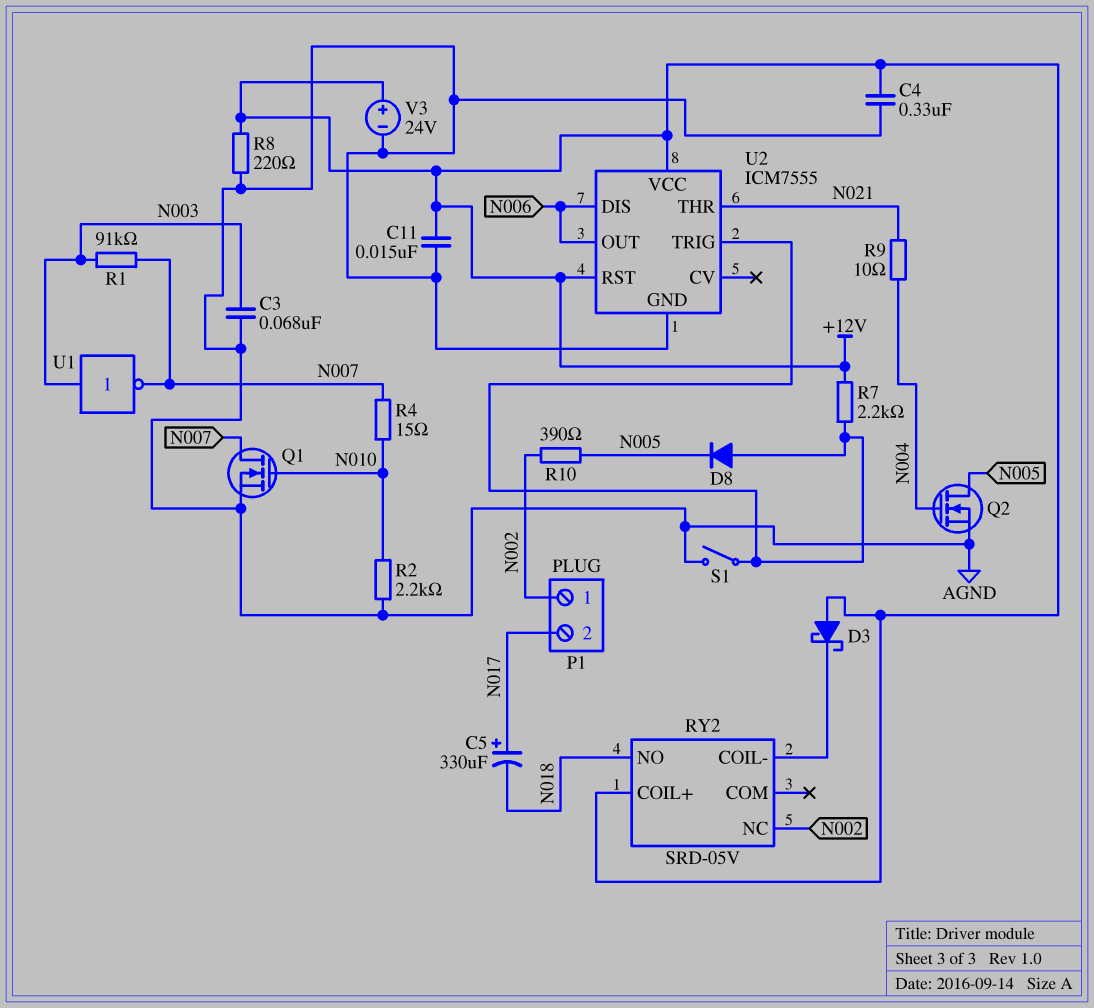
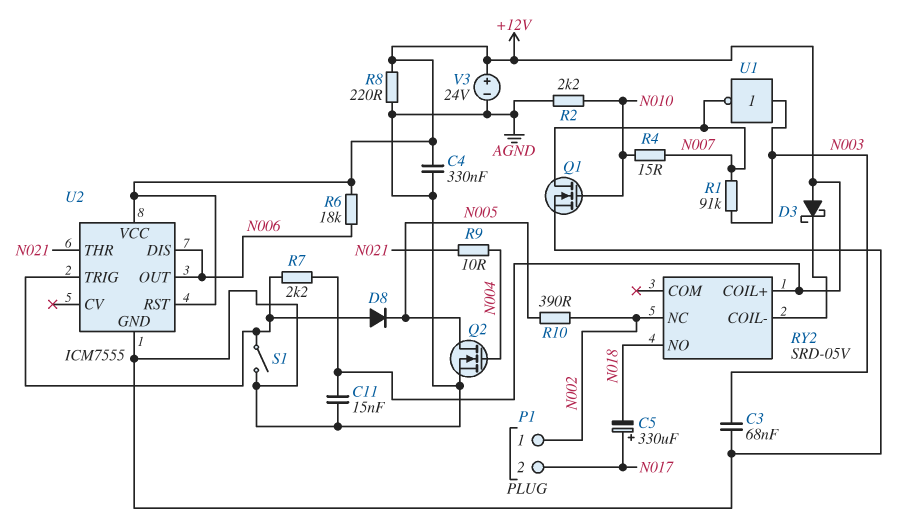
R6: none -> 18k (+12V, N006)

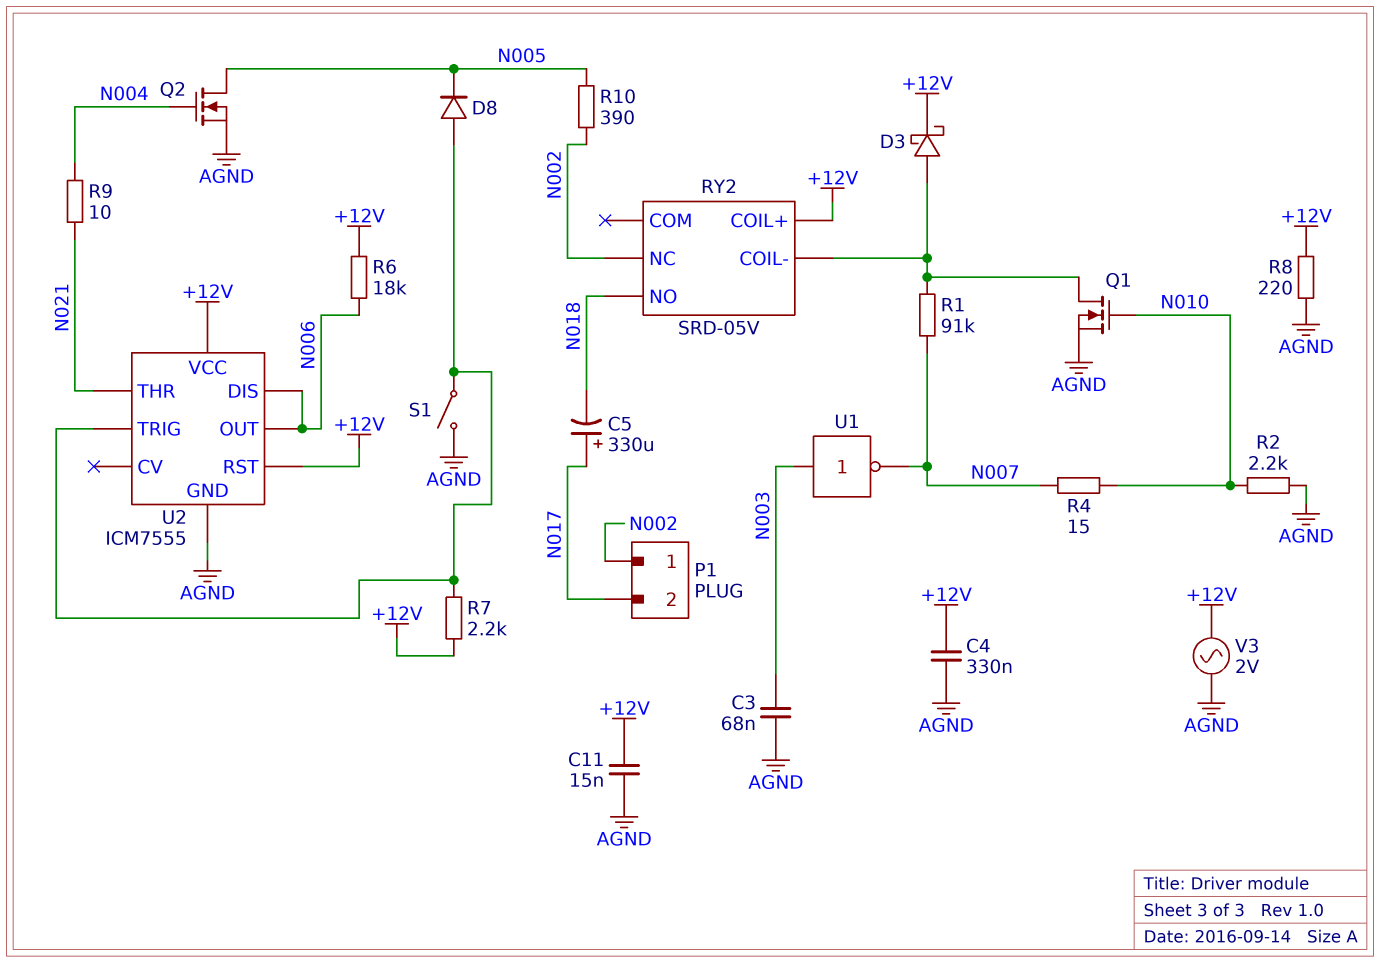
D3: schottky (A +12V, K RY2/COIL-) -> schottky (A RY2/COIL-, K +12V)
Q1: NMOS (G N010, D N007, S AGND) -> NMOS (G N010, D RY2/COIL-, S AGND)
R1: 91k (N003, N007) -> 91k (N007, RY2/COIL-)
V3: 24V (plus +12V, minus AGND) -> AC 2V (+12V, AGND)

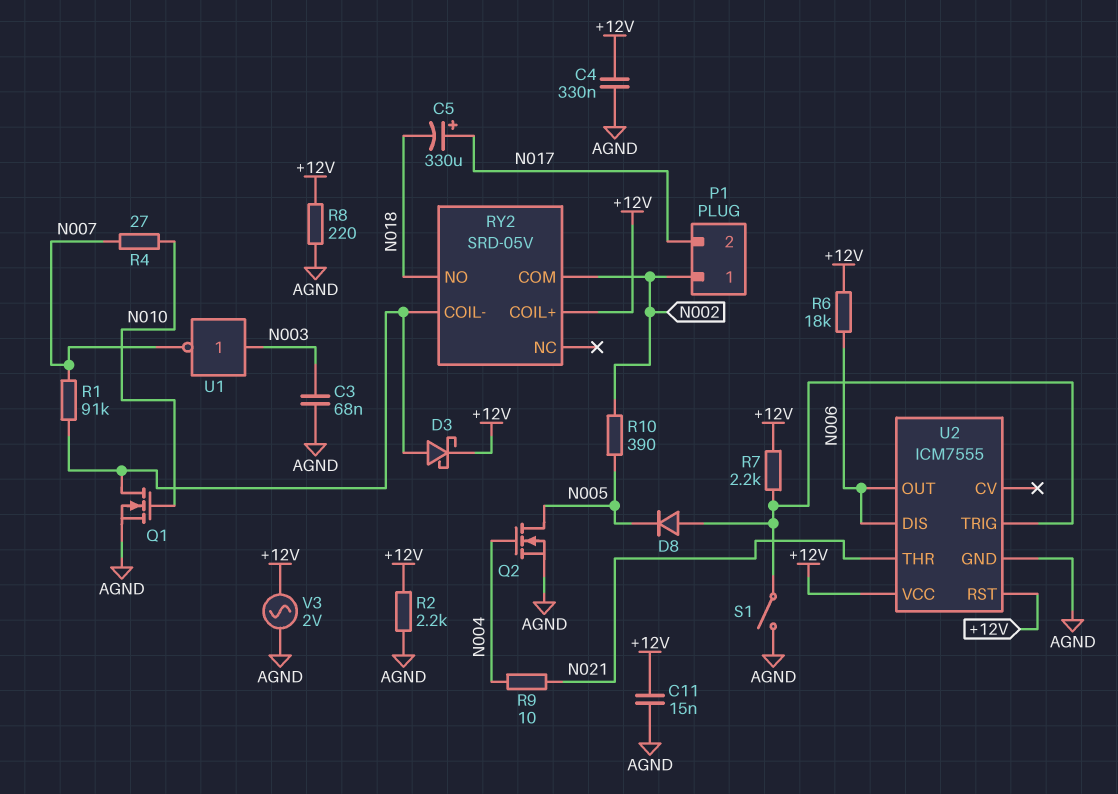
R2: 2.2k (AGND, N010) -> 2.2k (+12V, AGND)
R4: 15 (N007, N010) -> 27 (N007, N010)
RY2 pin COM: none -> N002
RY2 pin NC: N002 -> none

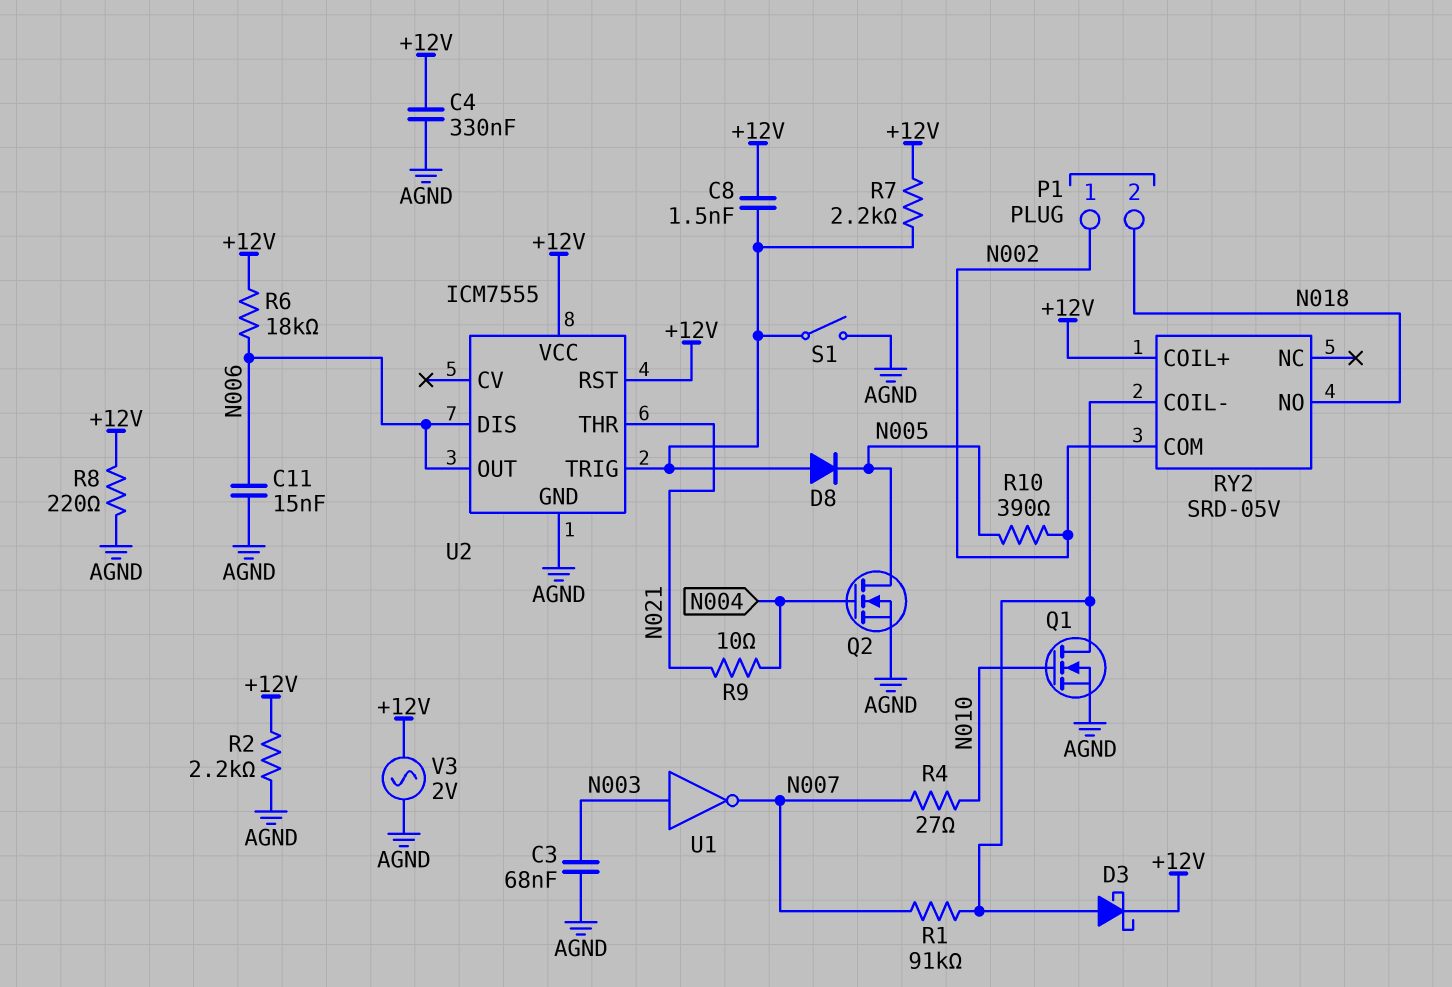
C5: 330uF (plus N017, minus N018) -> none
C8: none -> 1.5nF (+12V, U2/TRIG)
C11: 15nF (+12V, AGND) -> 15nF (AGND, N006)
P1 pin 2: N017 -> N018

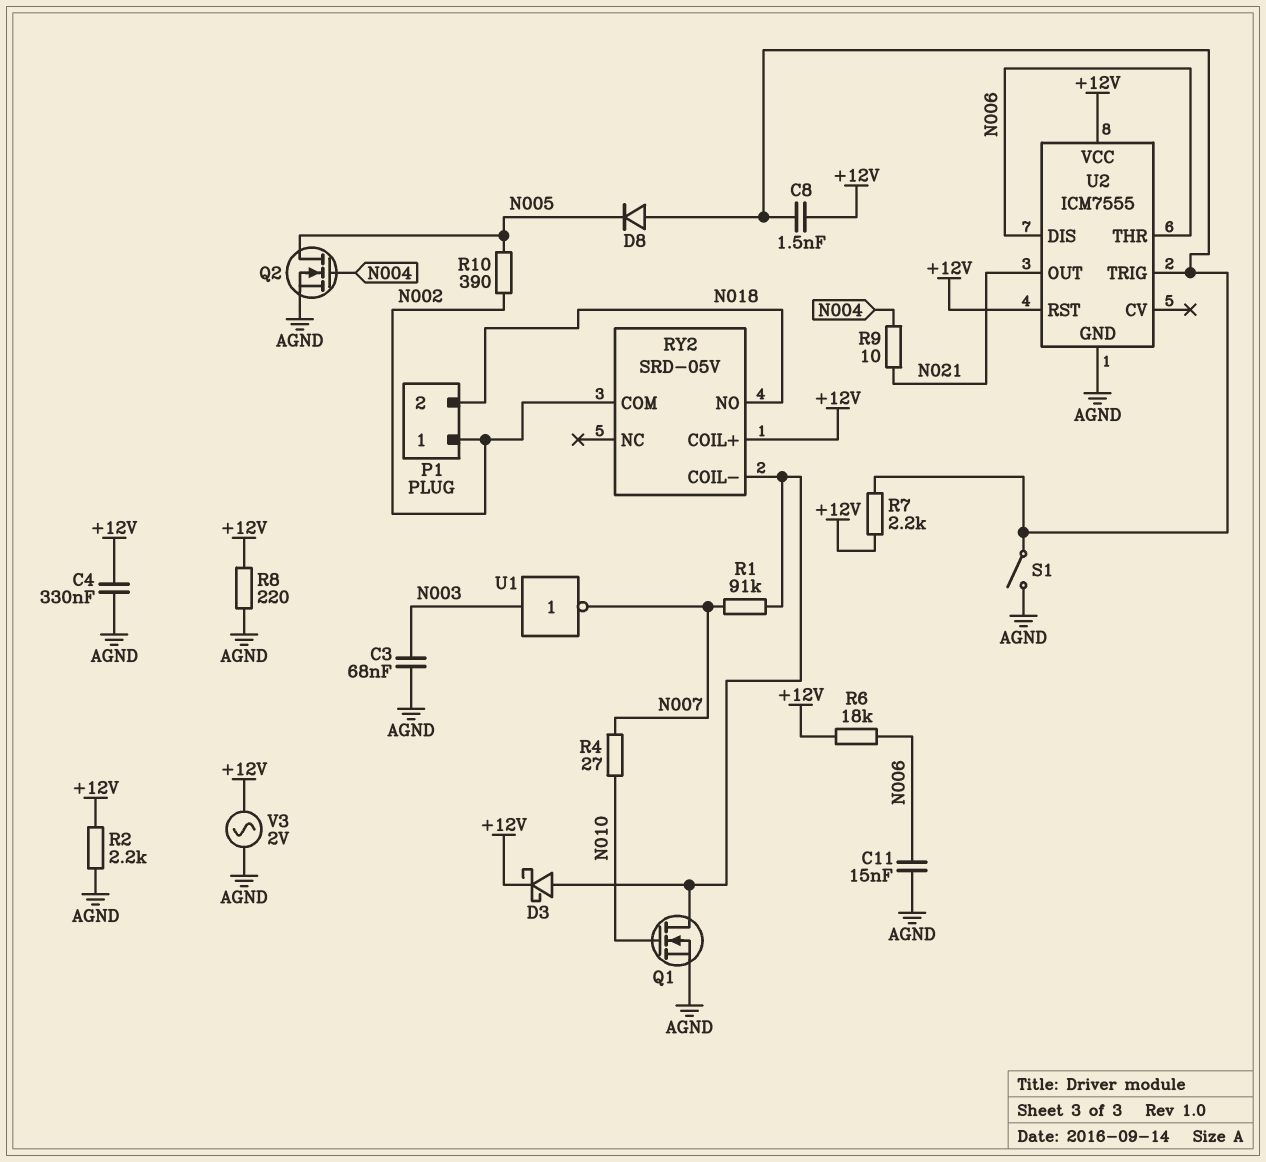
U2 pin OUT: N006 -> N021
U2 pin THR: N021 -> N006

